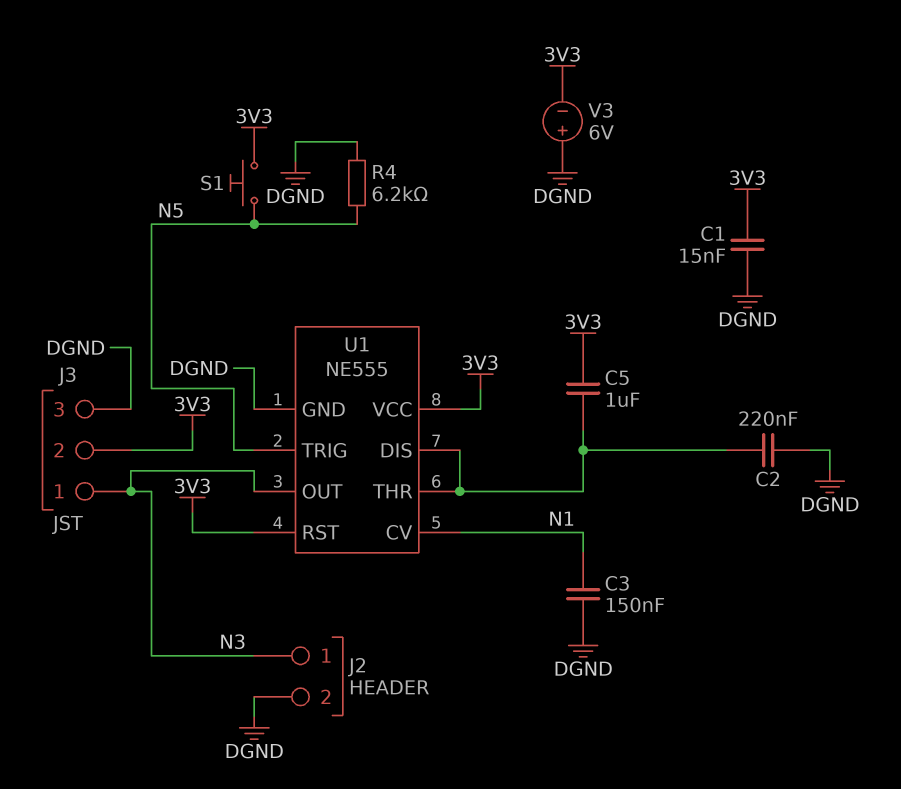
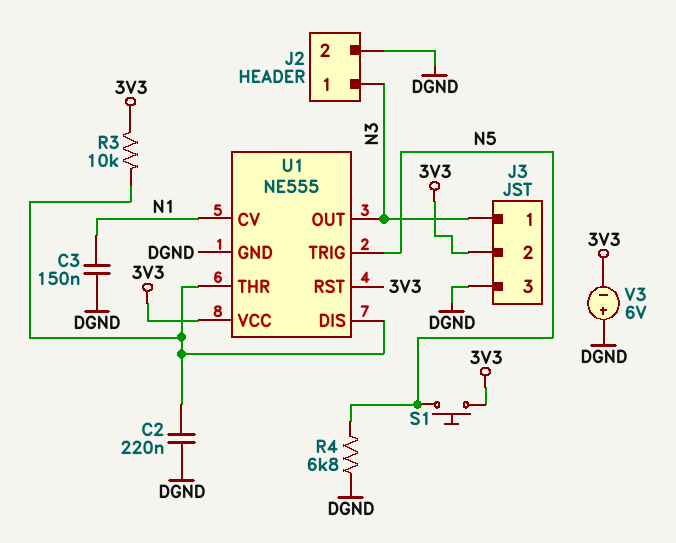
C1: 15nF (3V3, DGND) -> none
C5: 1uF (3V3, U1/DIS) -> none
R3: none -> 10k (3V3, U1/DIS)
R4: 6.2k (DGND, N5) -> 6.8k (DGND, N5)

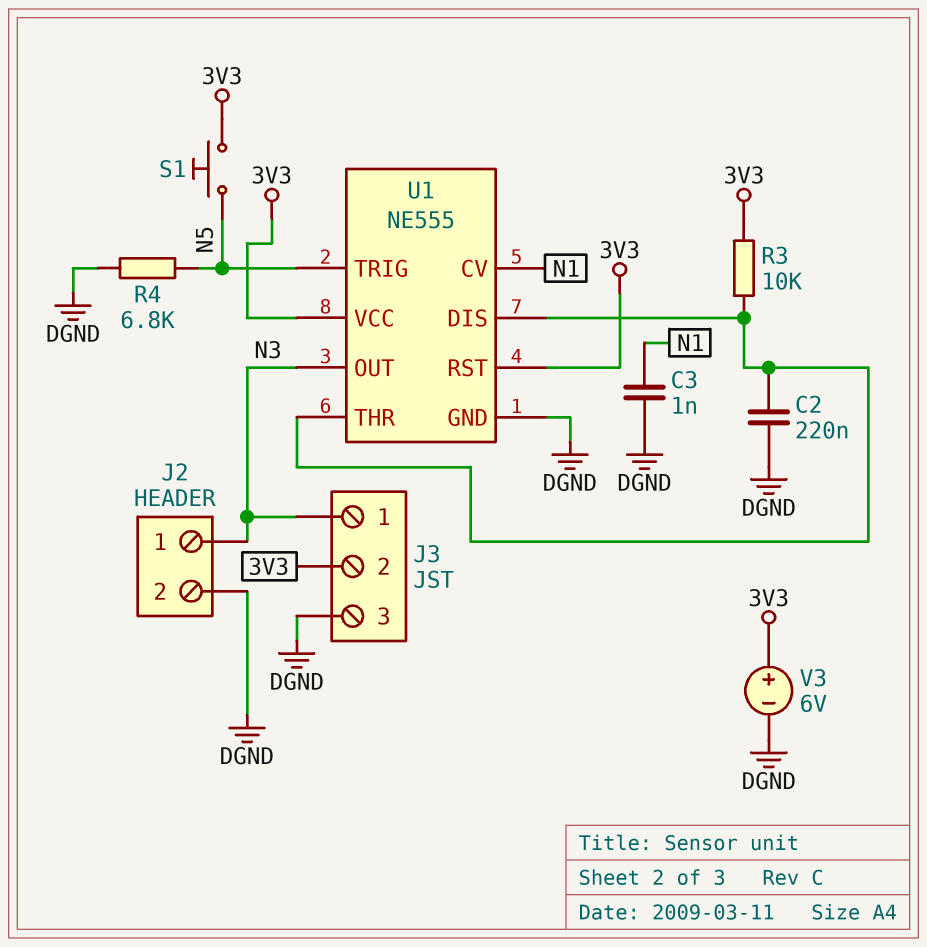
C3: 150nF (DGND, N1) -> 1nF (DGND, N1)
V3: 6V (plus DGND, minus 3V3) -> 6V (plus 3V3, minus DGND)

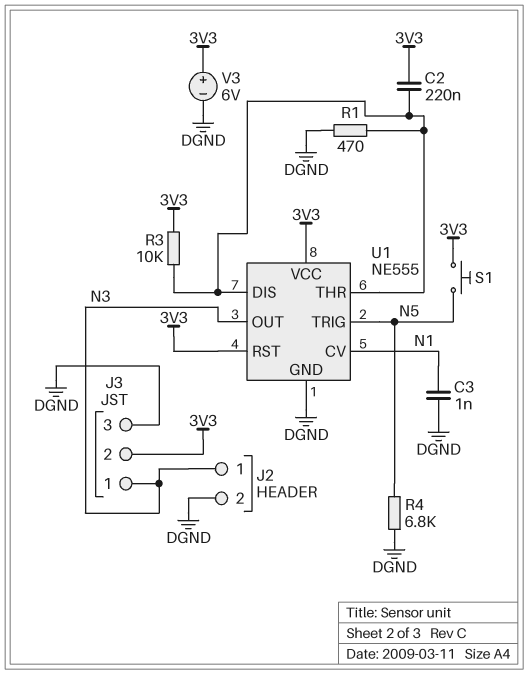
C2: 220nF (DGND, U1/DIS) -> 220nF (3V3, U1/DIS)
R1: none -> 470 (DGND, U1/DIS)

